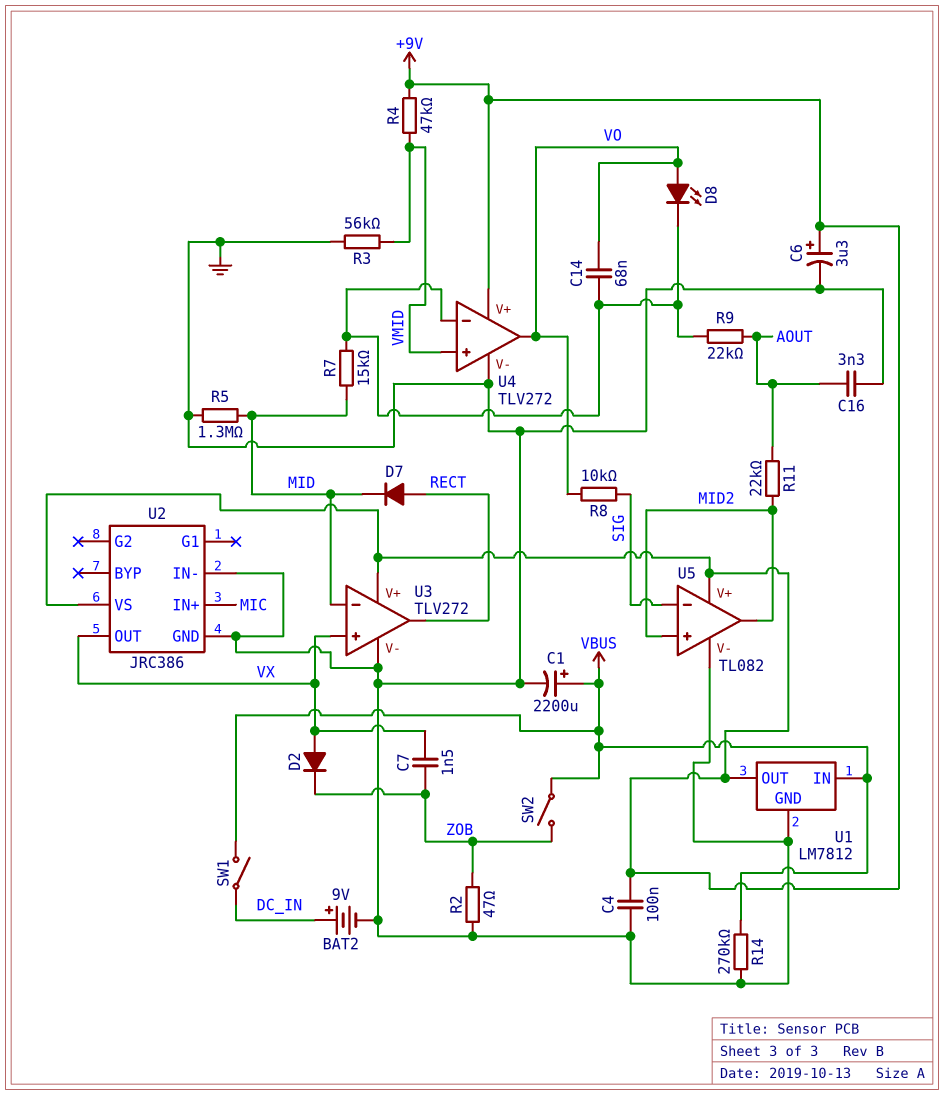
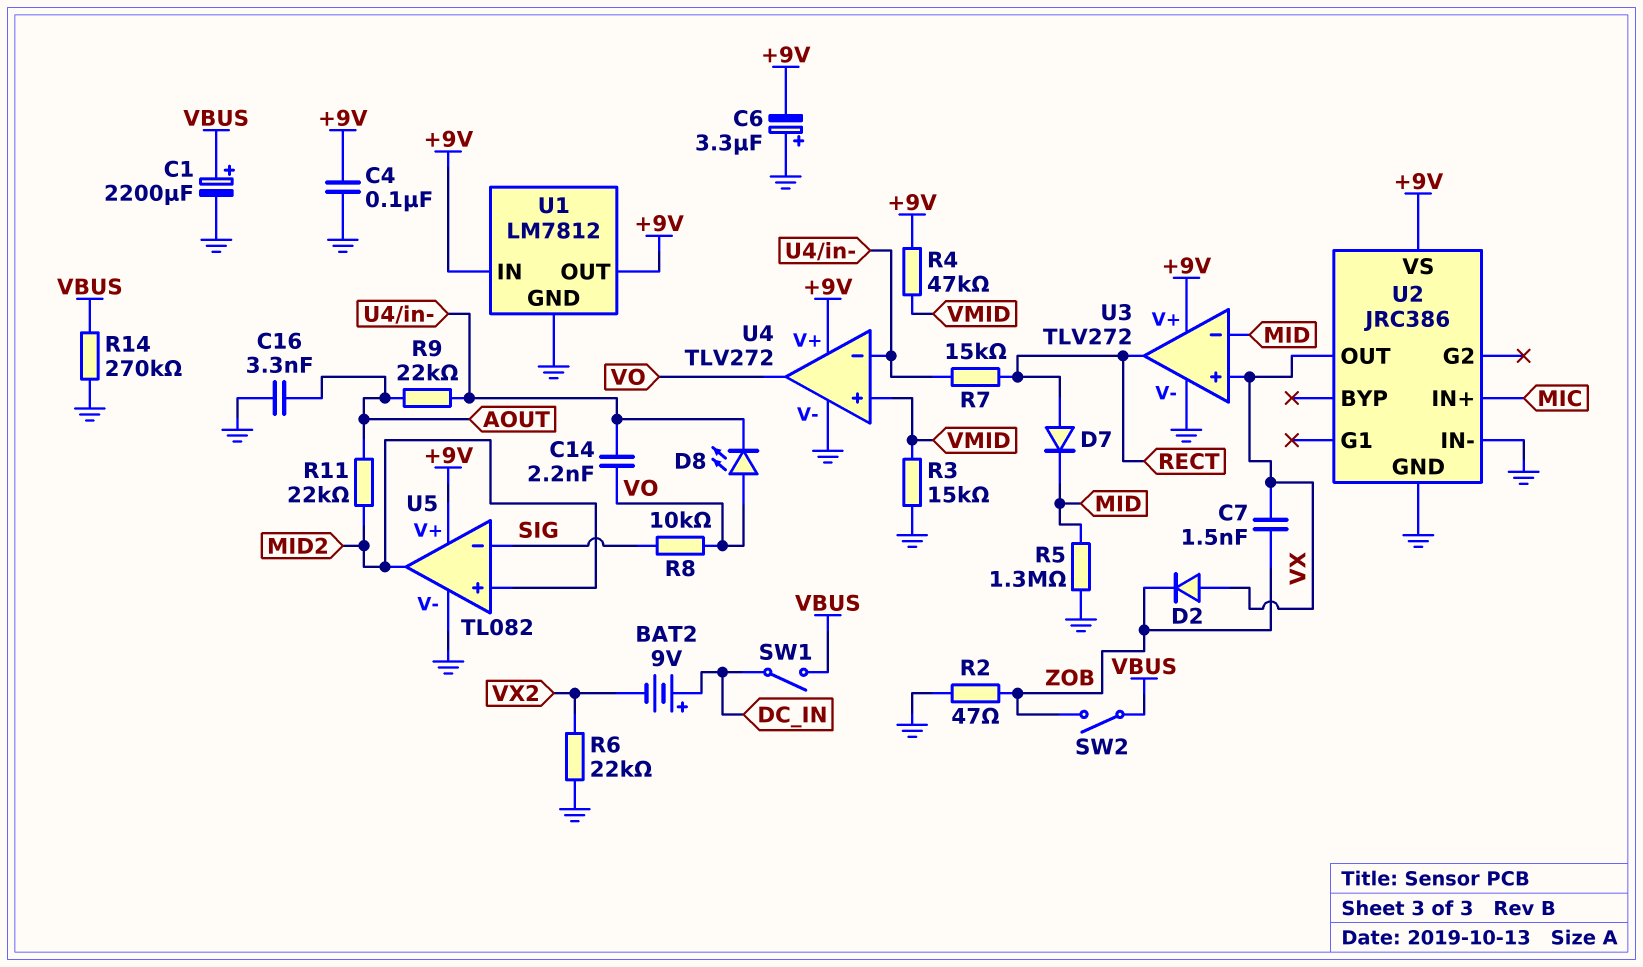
BAT2: 9V (plus DC_IN, minus GND) -> 9V (plus DC_IN, minus VX2)
C6: 3.3uF (plus +9V, minus GND) -> 3.3uF (plus GND, minus +9V)
C14: 68nF (U4/in-, VO) -> 2.2nF (U4/in-, VO)
R3: 56k (GND, VMID) -> 15k (GND, VMID)
R6: none -> 22k (GND, VX2)
R7: 15k (MID, U4/in-) -> 15k (RECT, U4/in-)
U1 pin IN: VBUS -> +9V

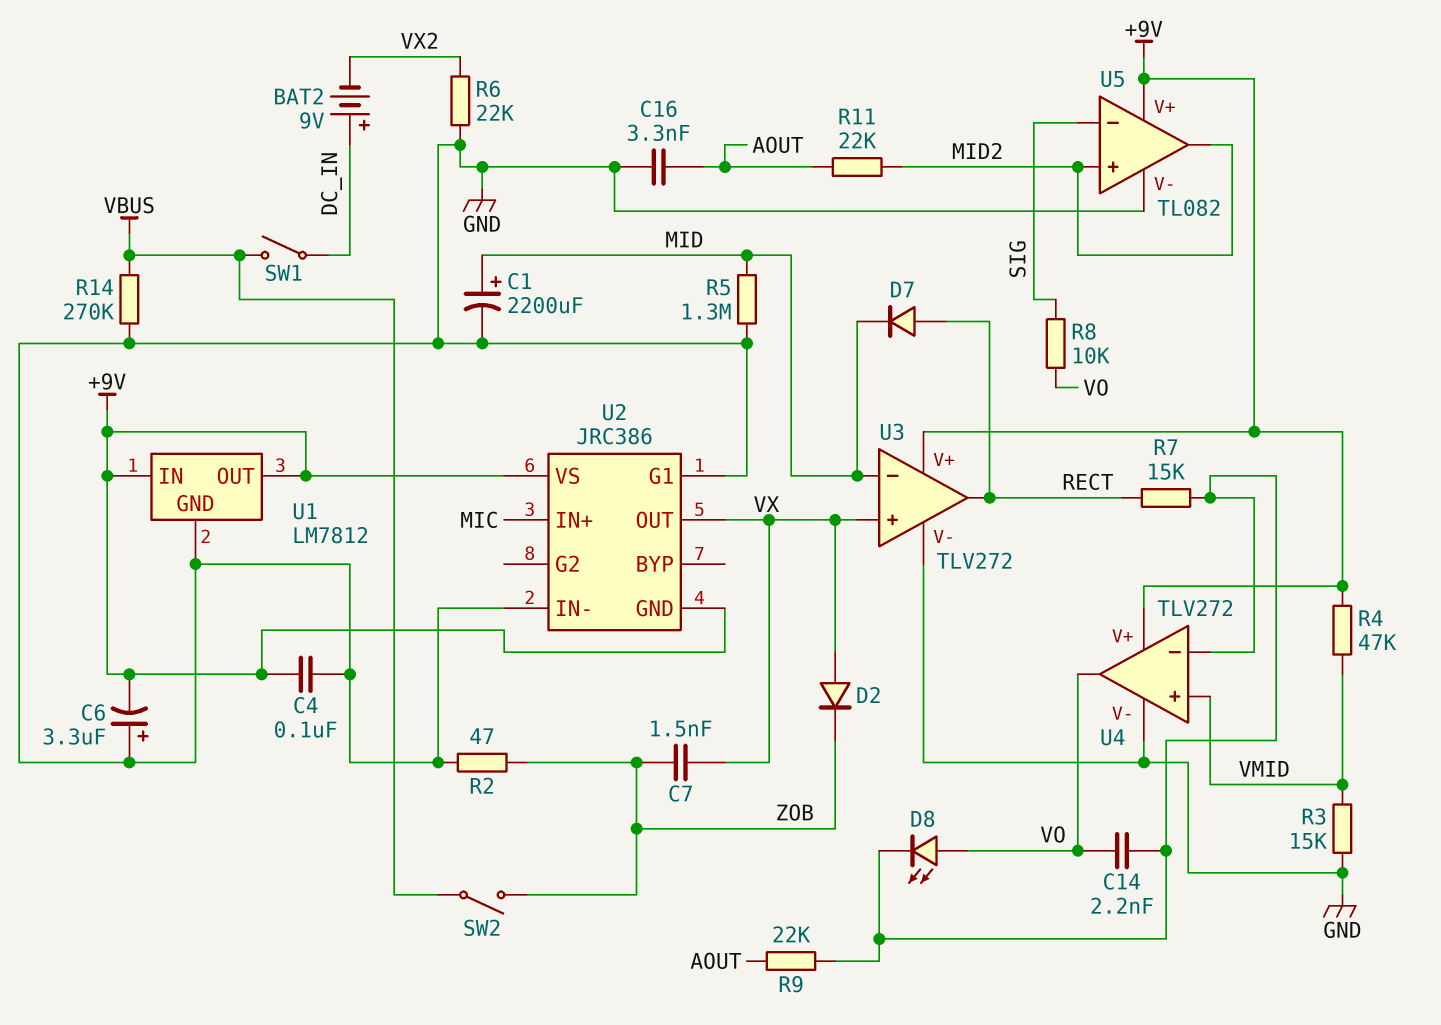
C1: 2200uF (plus VBUS, minus GND) -> 2200uF (plus MID, minus GND)
U2 pin G1: none -> GND
U2 pin GND: GND -> +9V

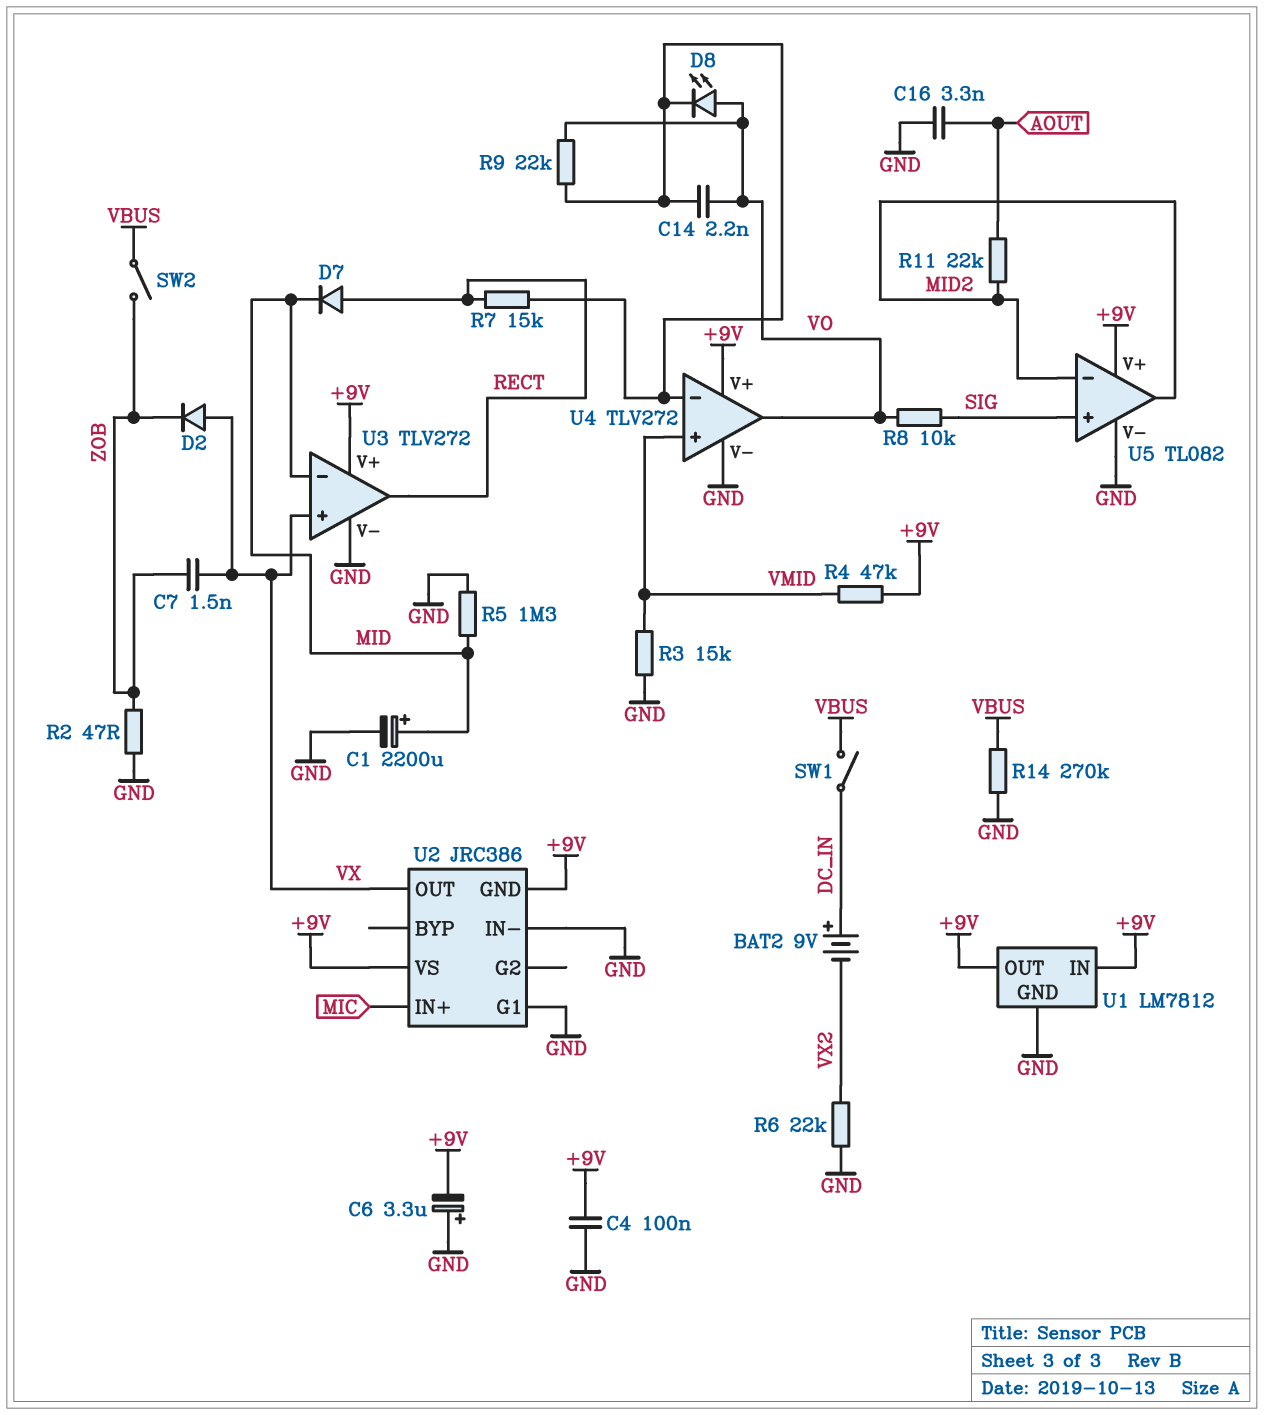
R9: 22k (AOUT, U4/in-) -> 22k (U4/in-, VO)
U5 pin in+: MID2 -> SIG
U5 pin in-: SIG -> MID2

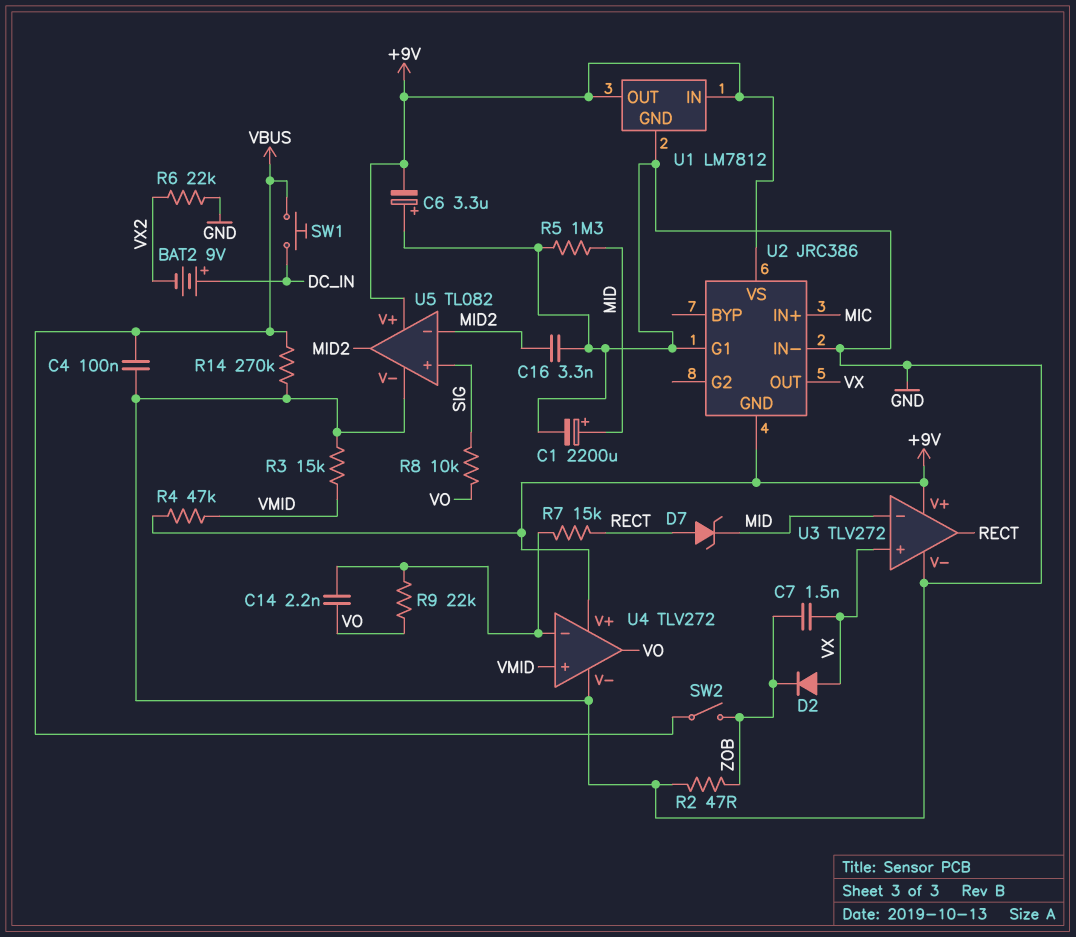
C4: 100nF (+9V, GND) -> 100nF (GND, VBUS)
C16: 3.3nF (AOUT, GND) -> 3.3nF (GND, MID2)
D7: diode (A RECT, K MID) -> zener (A RECT, K MID)
D8: LED (A VO, K U4/in-) -> none
R11: 22k (AOUT, MID2) -> none
SW1: switch (DC_IN, VBUS) -> button (DC_IN, VBUS)

